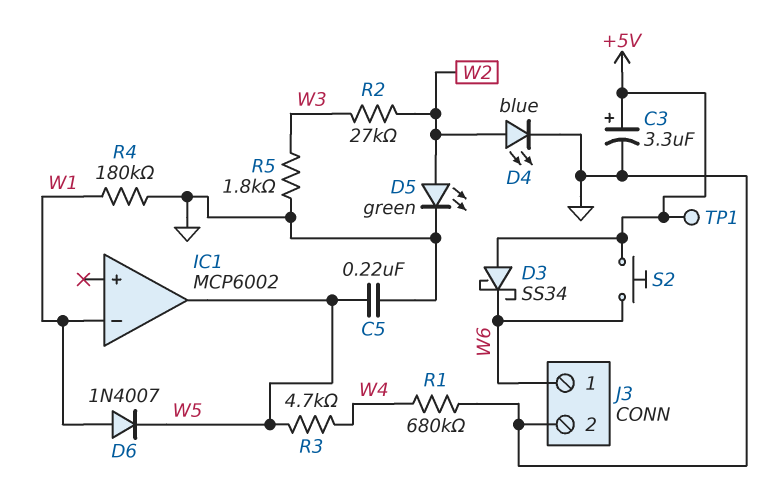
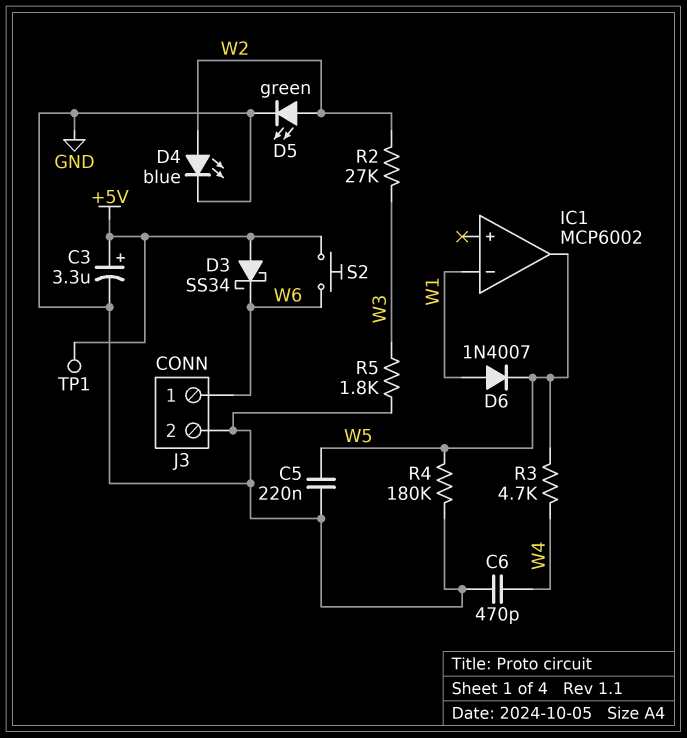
C6: none -> 470pF (GND, W4)
R1: 680k (GND, W4) -> none
R4: 180k (GND, W1) -> 180k (GND, W5)

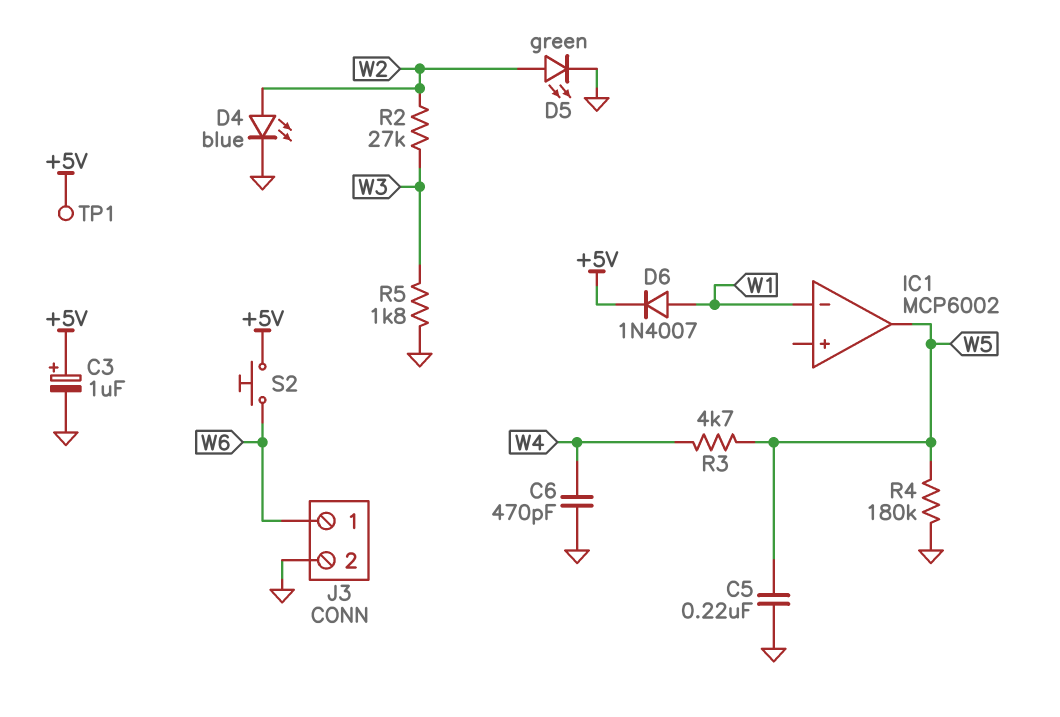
C3: 3.3uF (plus +5V, minus GND) -> 1uF (plus +5V, minus GND)
D3: schottky SS34 (A +5V, K W6) -> none
D6: diode 1N4007 (A W1, K W5) -> diode 1N4007 (A W1, K +5V)

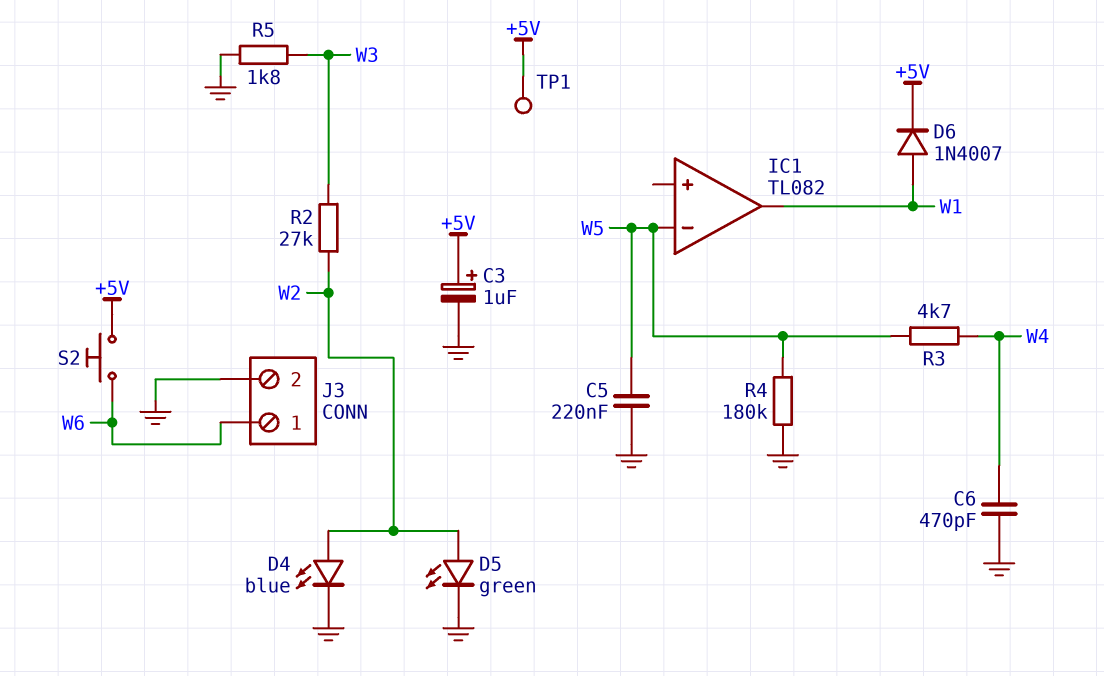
IC1: MCP6002 -> TL082
IC1 pin in-: W1 -> W5
IC1 pin out: W5 -> W1

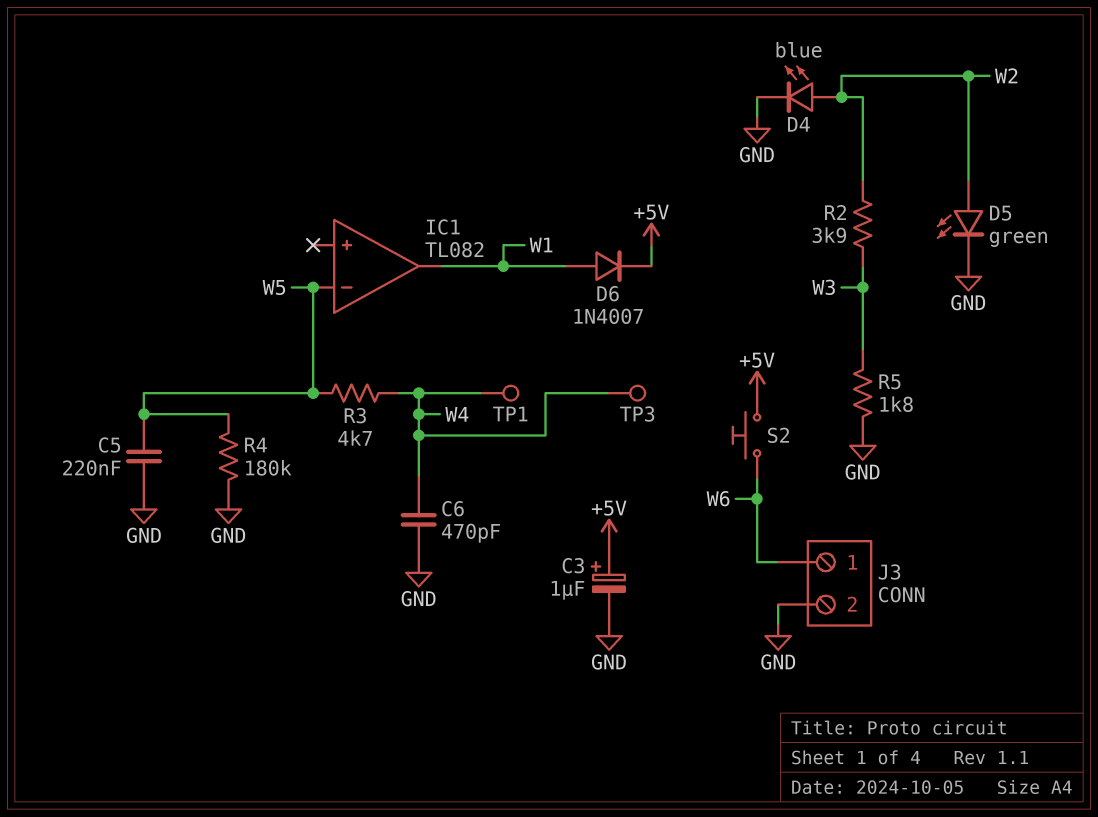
R2: 27k (W2, W3) -> 3.9k (W2, W3)
TP1: test point (+5V) -> test point (W4)
TP3: none -> test point (W4)

